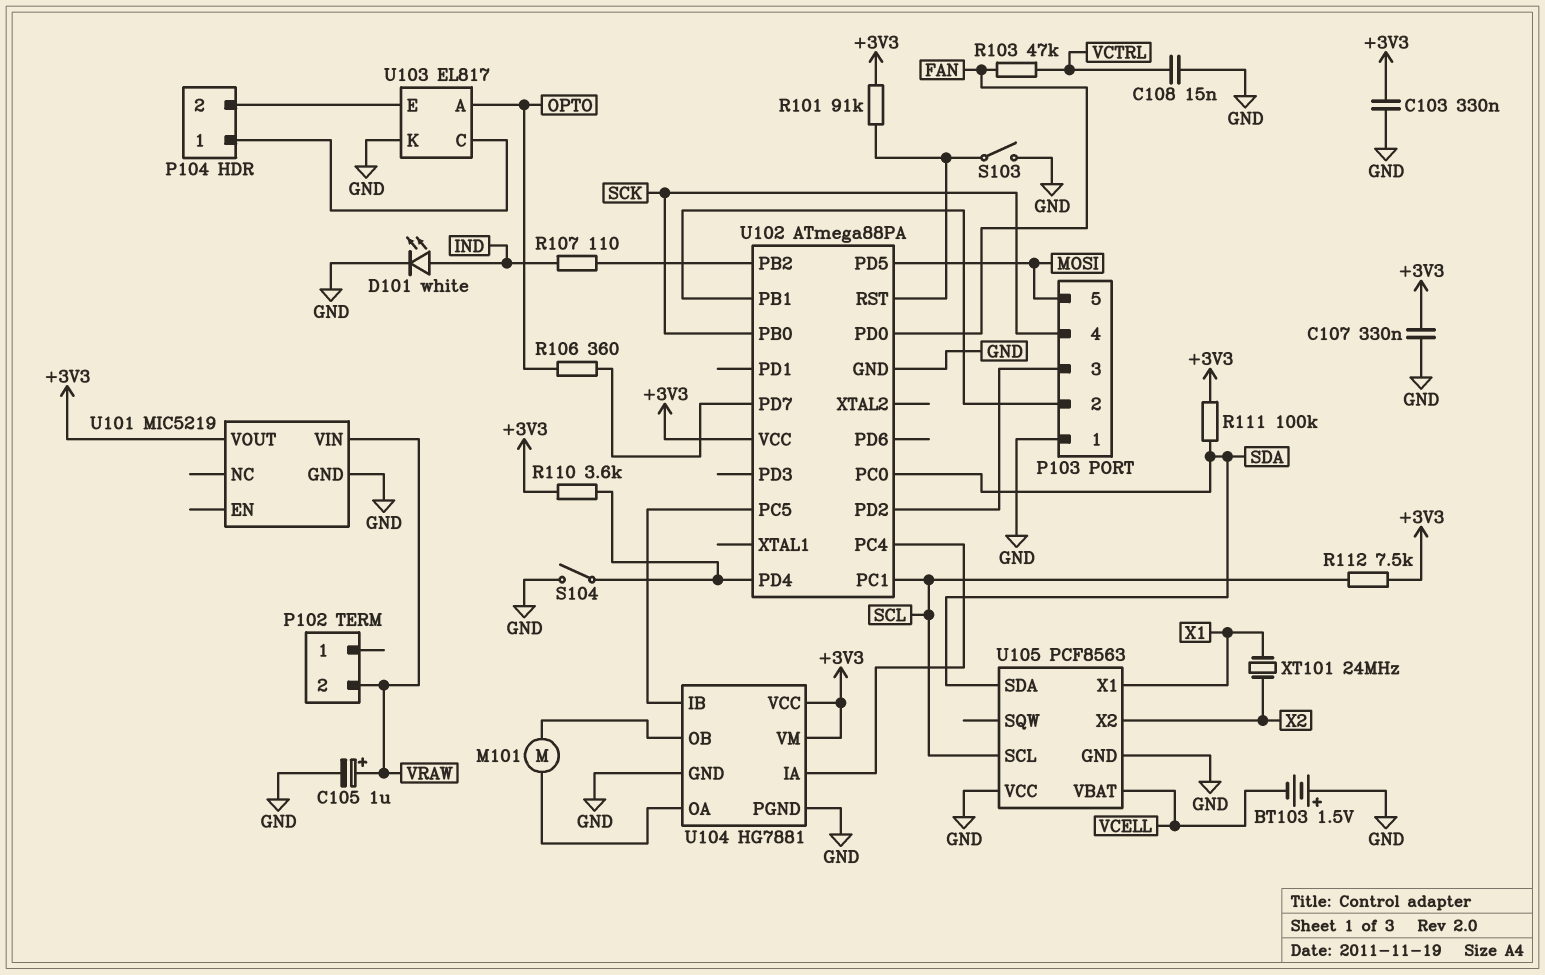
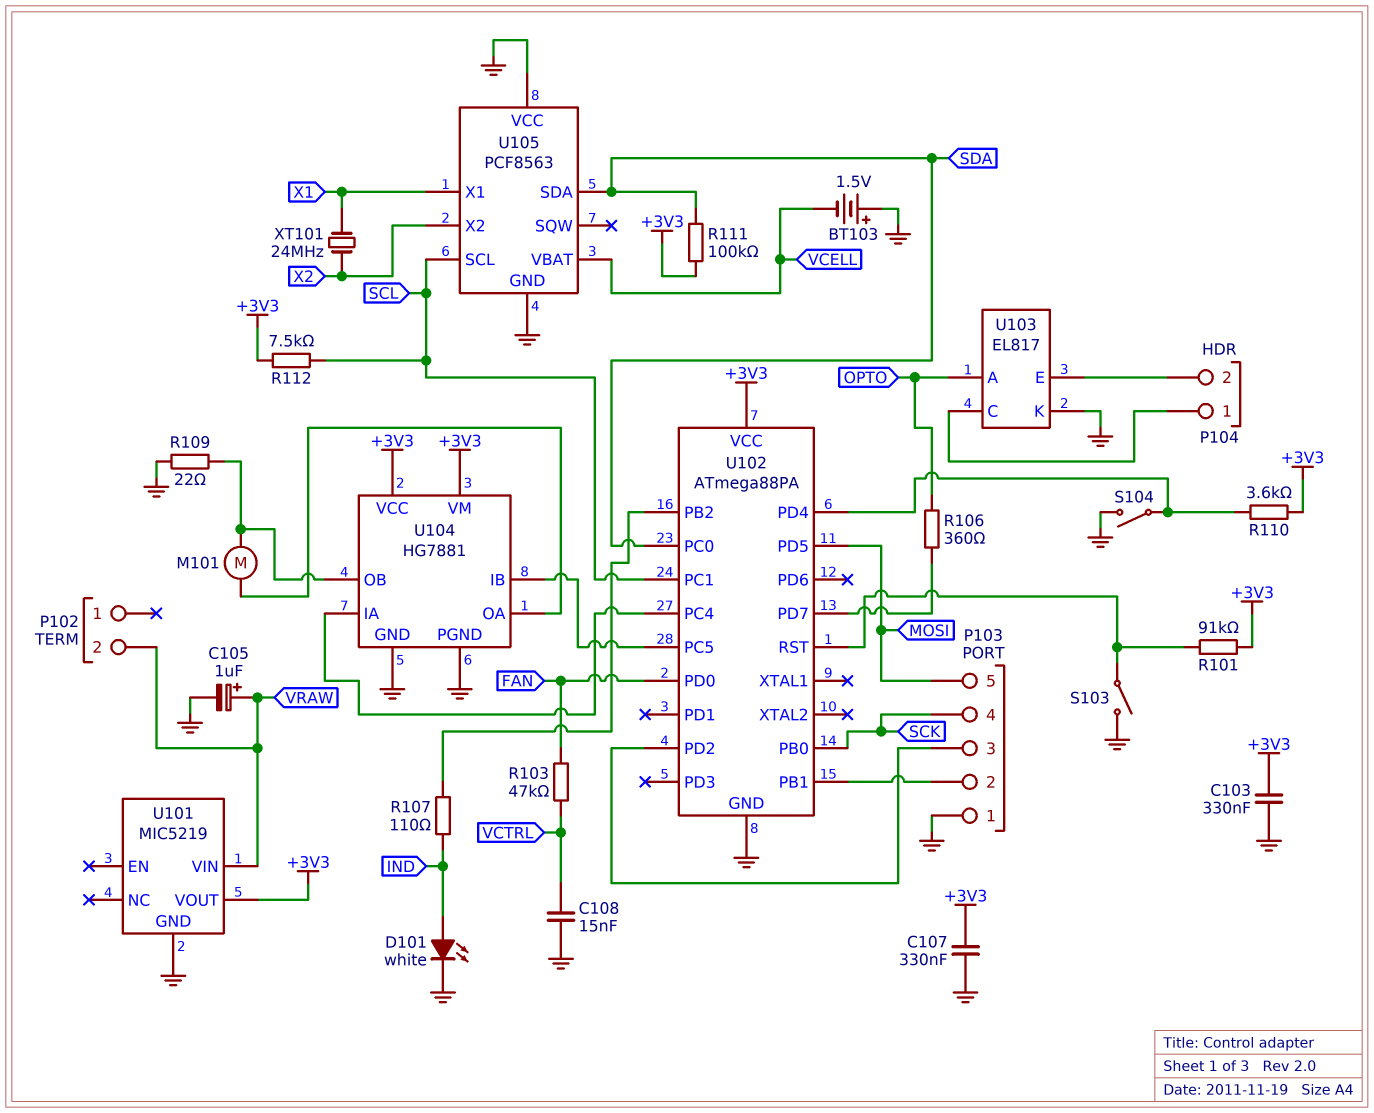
R109: none -> 22 (GND, U104/OB)

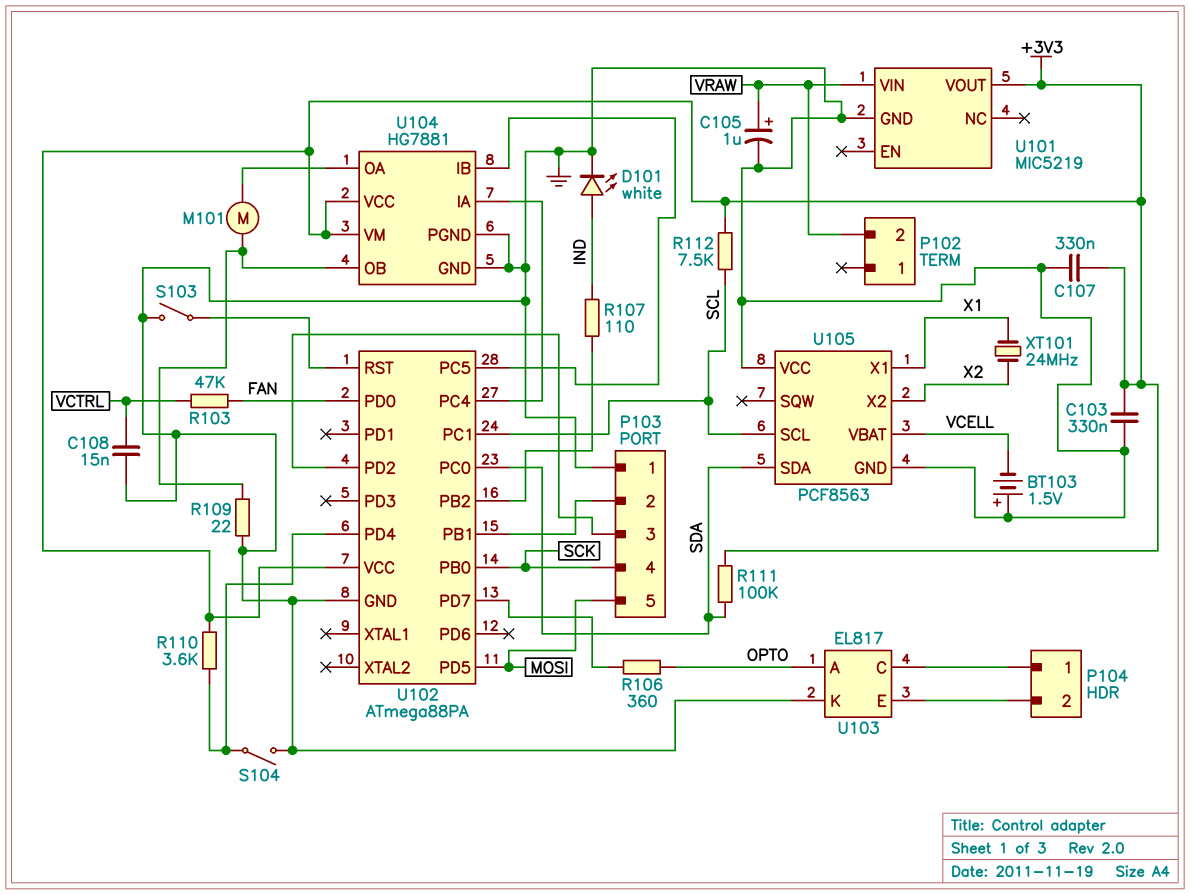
R101: 91k (+3V3, U102/RST) -> none

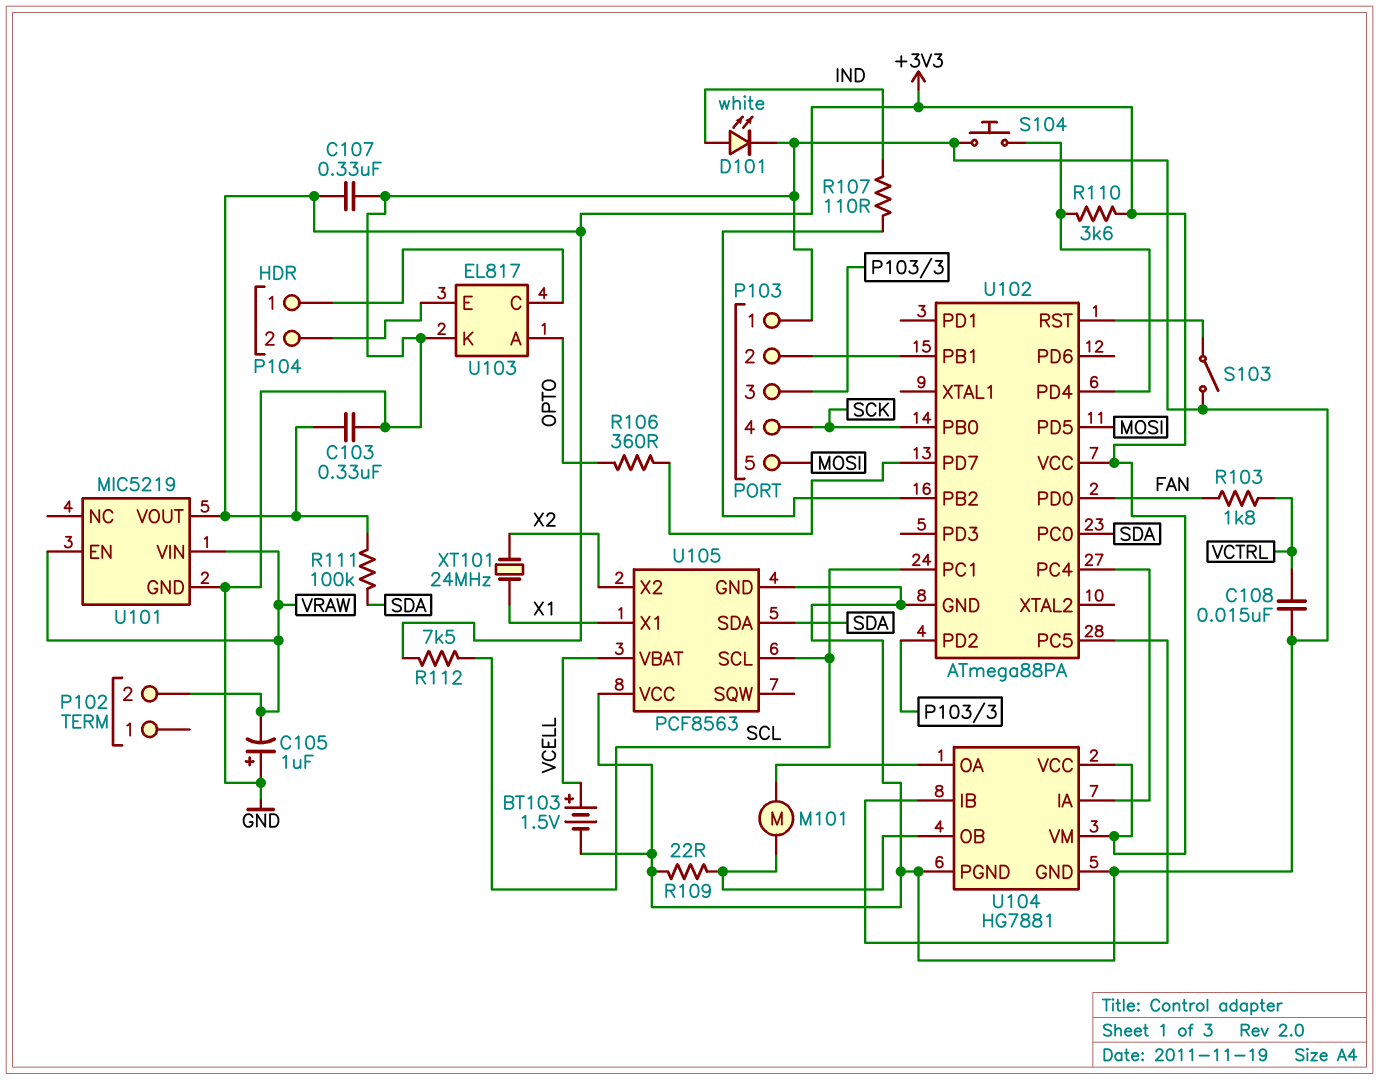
BT103: 1.5V (plus GND, minus VCELL) -> 1.5V (plus VCELL, minus GND)
C105: 1uF (plus VRAW, minus GND) -> 1uF (plus GND, minus VRAW)
R103: 47k (FAN, VCTRL) -> 1.8k (FAN, VCTRL)
S104: switch (GND, U102/PD4) -> button (GND, U102/PD4)
U101 pin EN: none -> VRAW

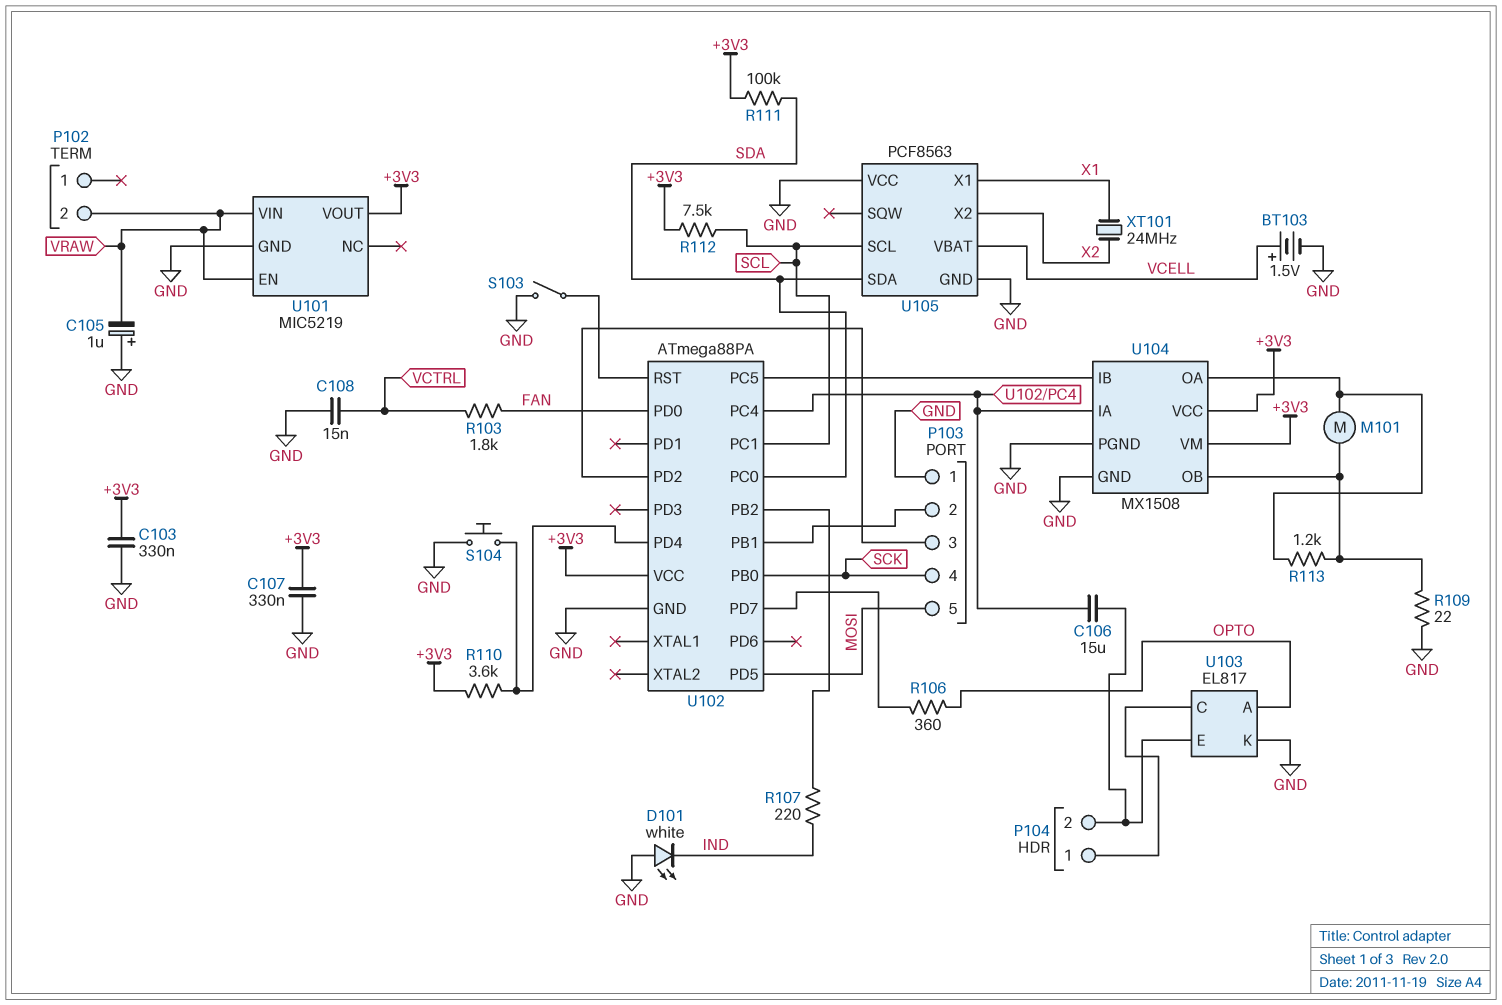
C106: none -> 15uF (P104/2, U102/PC4)
D101: LED white (A IND, K GND) -> LED white (A GND, K IND)
R107: 110 (IND, U102/PB2) -> 220 (IND, U102/PB2)
R113: none -> 1.2k (U104/OA, U104/OB)
U104: HG7881 -> MX1508

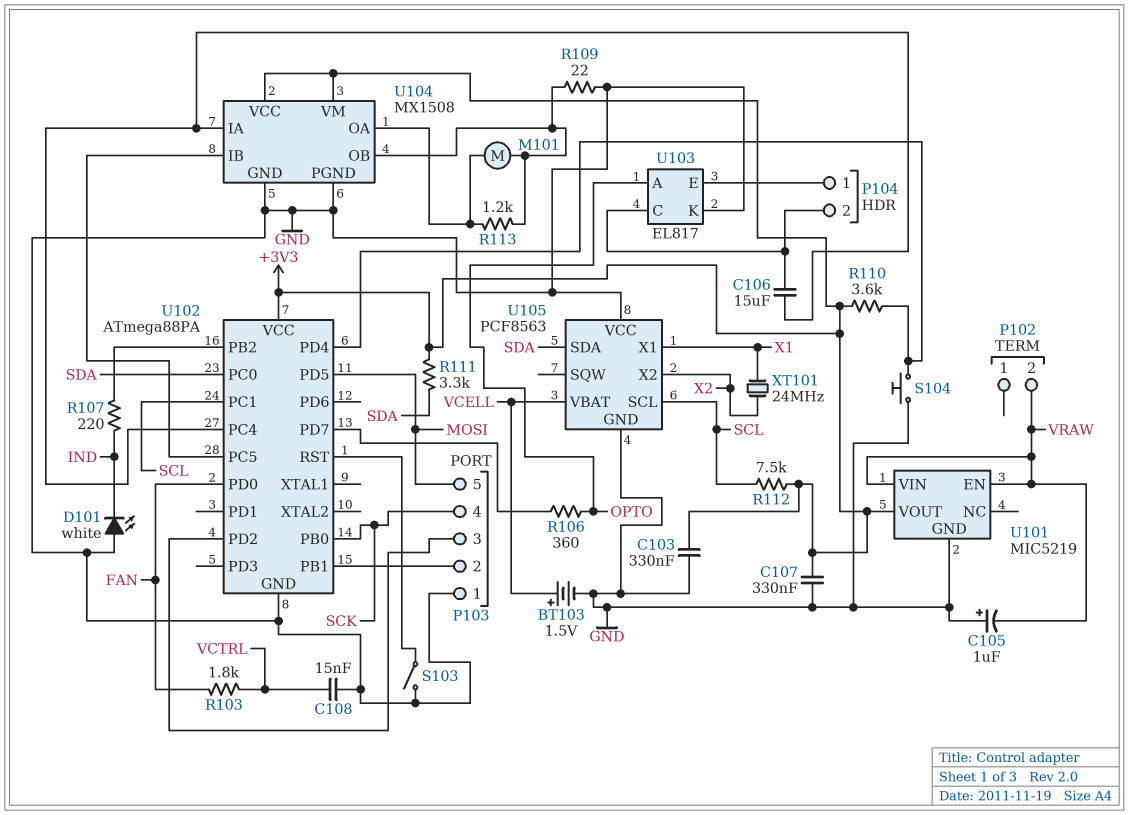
R111: 100k (+3V3, SDA) -> 3.3k (+3V3, SDA)
U103 pin C: P104/1 -> P104/2
U103 pin E: P104/2 -> P104/1

